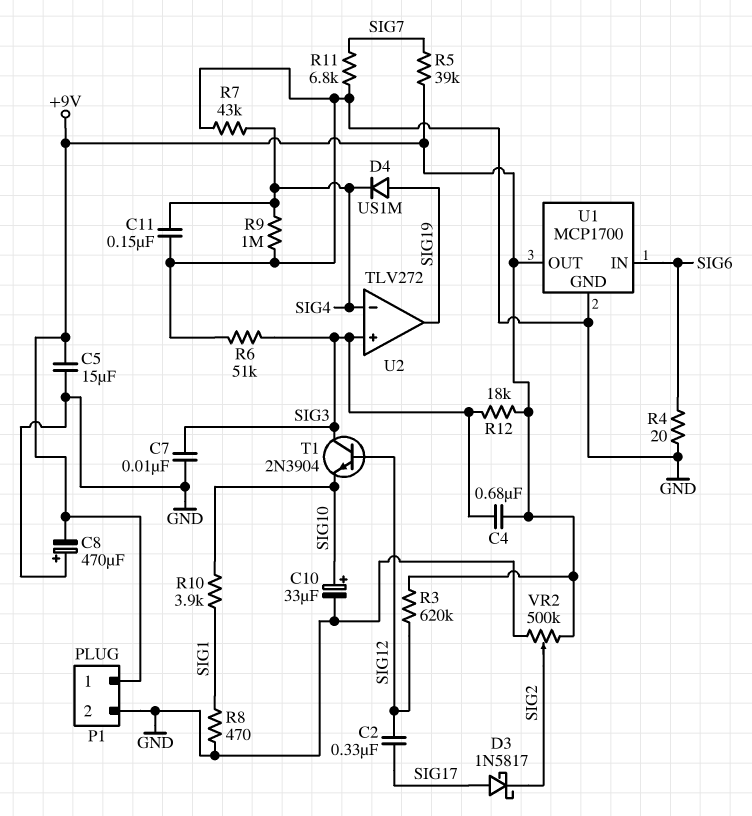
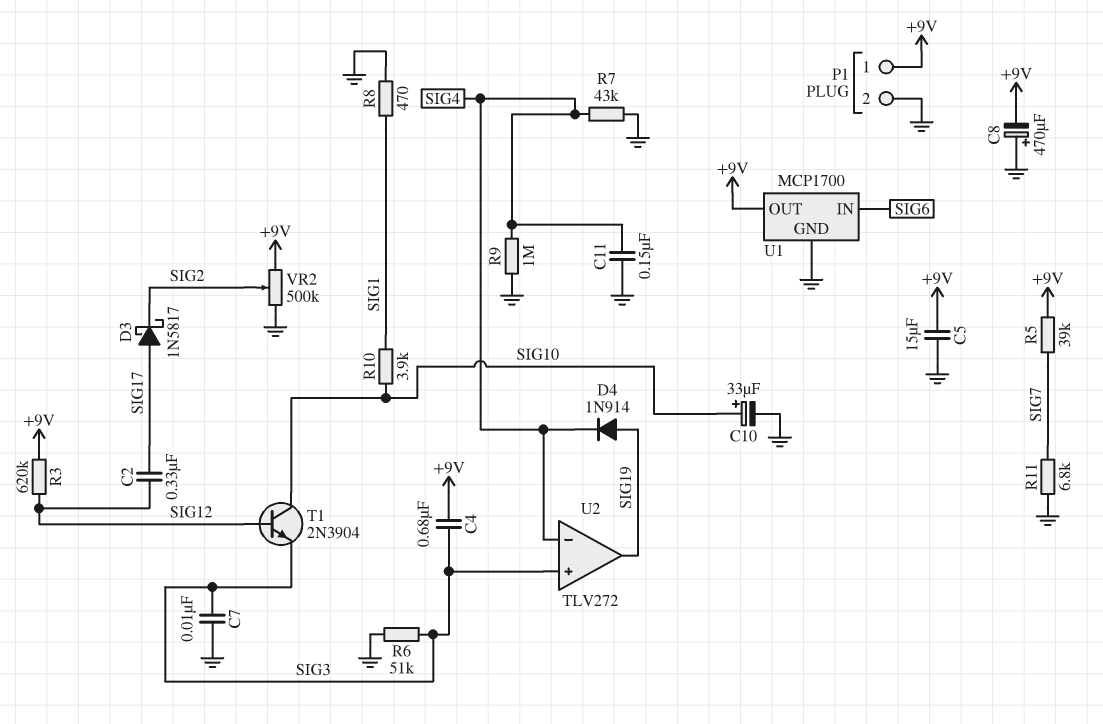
D4: diode US1M (A SIG19, K SIG4) -> diode 1N914 (A SIG19, K SIG4)
R4: 20 (GND, SIG6) -> none
R12: 18k (+9V, SIG3) -> none
T1: NPN 2N3904 (B SIG12, C SIG3, E SIG10) -> NPN 2N3904 (B SIG12, C SIG10, E SIG3)

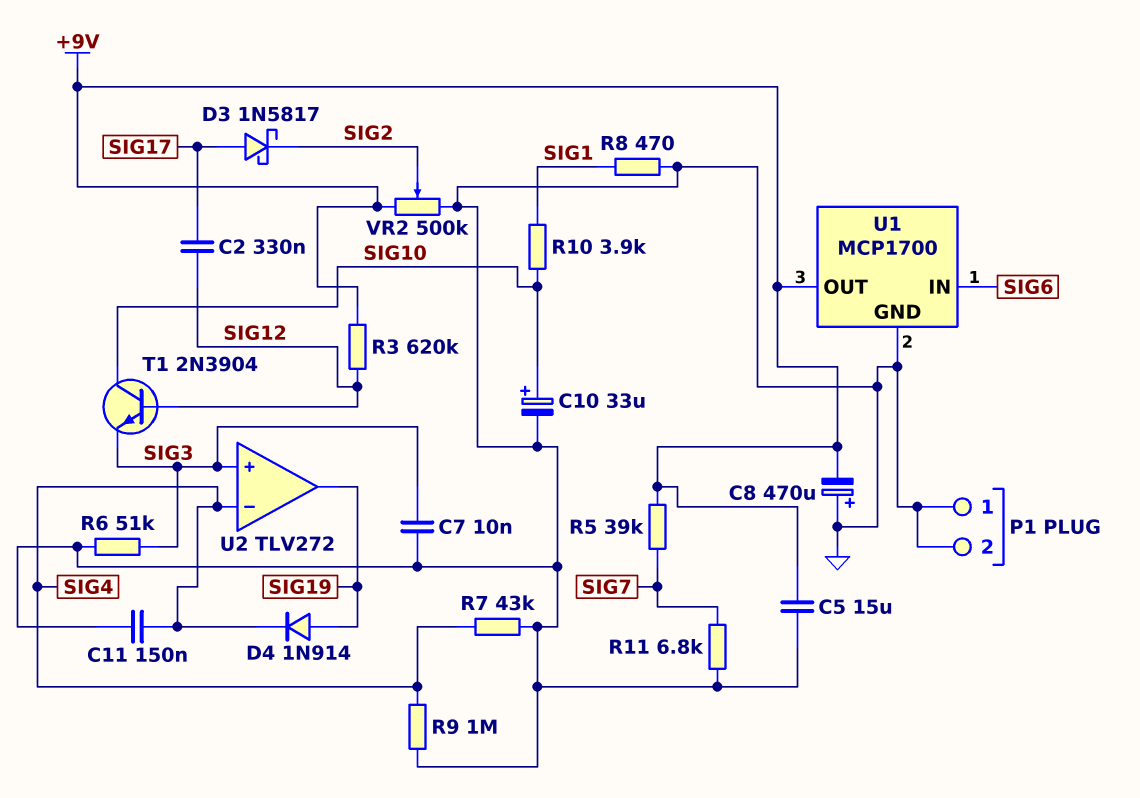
C4: 680nF (+9V, SIG3) -> none
P1 pin 1: +9V -> GND

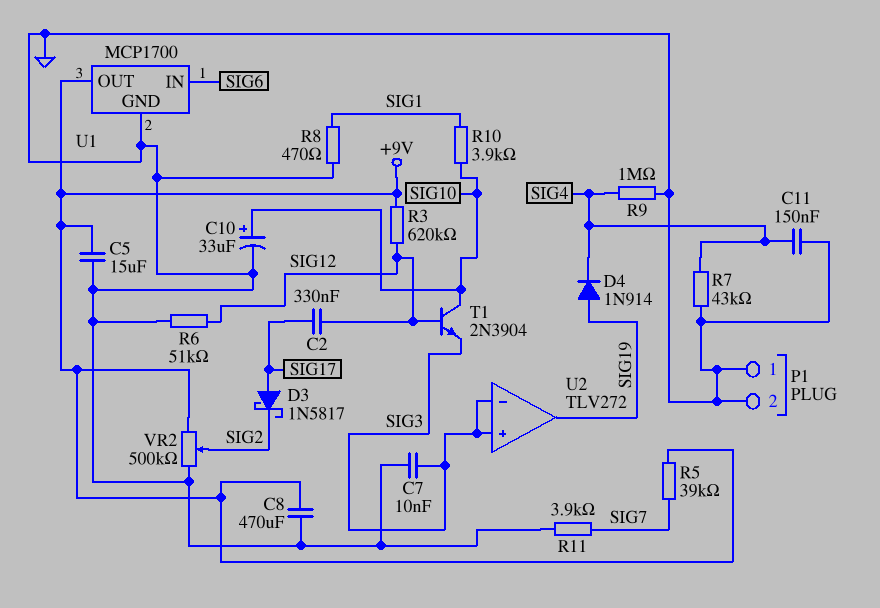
C8: 470uF (plus GND, minus +9V) -> 470uF (+9V, GND)
R6: 51k (GND, SIG3) -> 51k (GND, SIG12)
R11: 6.8k (GND, SIG7) -> 3.9k (GND, SIG7)
U2 pin in-: SIG4 -> SIG3

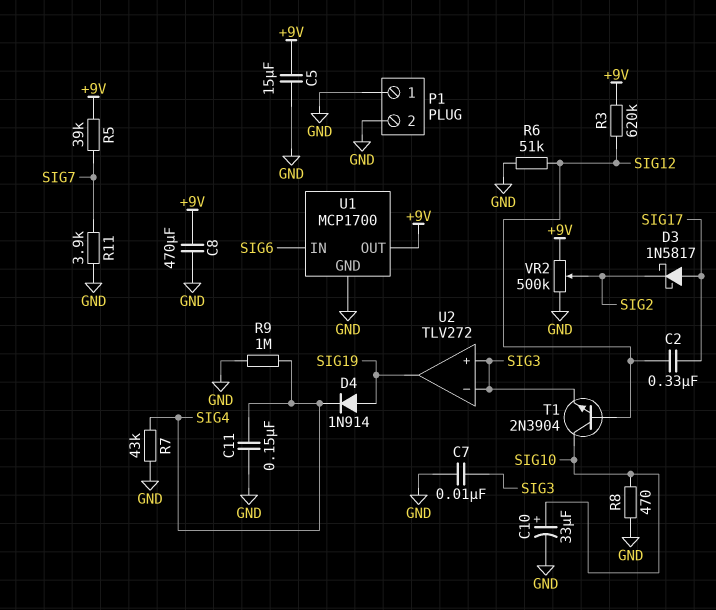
R8: 470 (GND, SIG1) -> 470 (GND, SIG10)
R10: 3.9k (SIG1, SIG10) -> none

